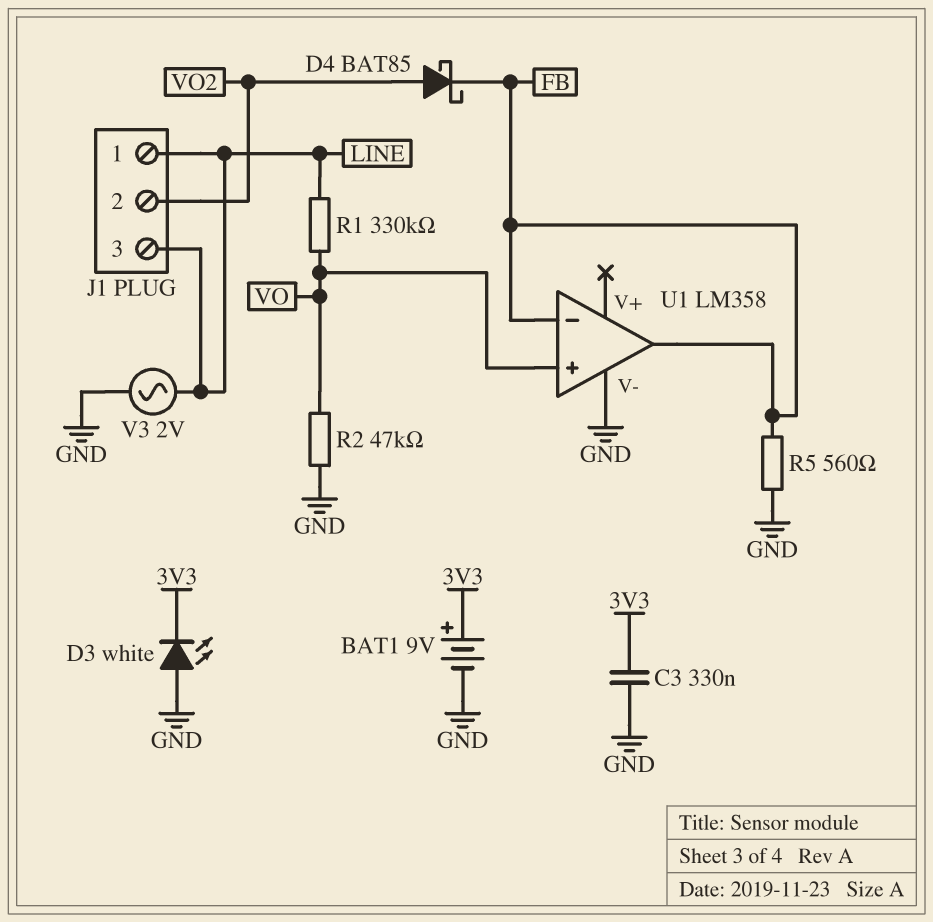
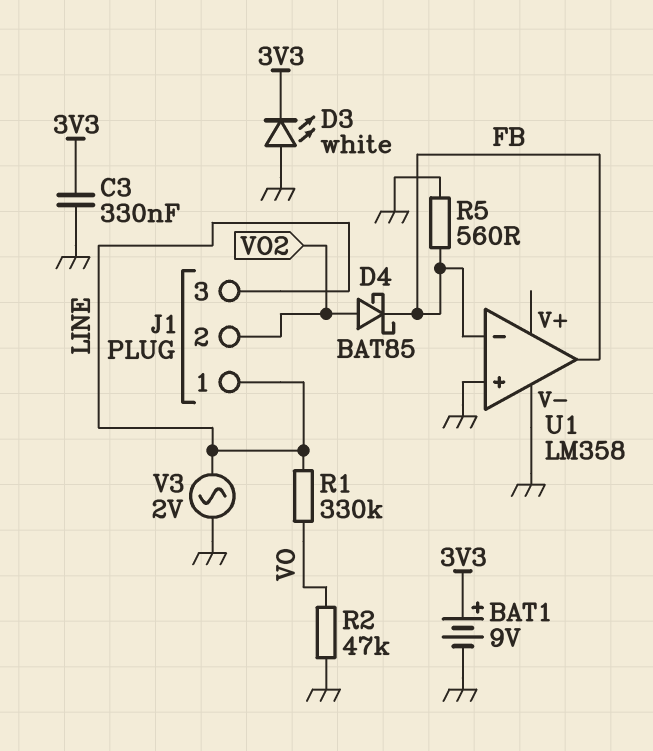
U1 pin in+: VO -> GND

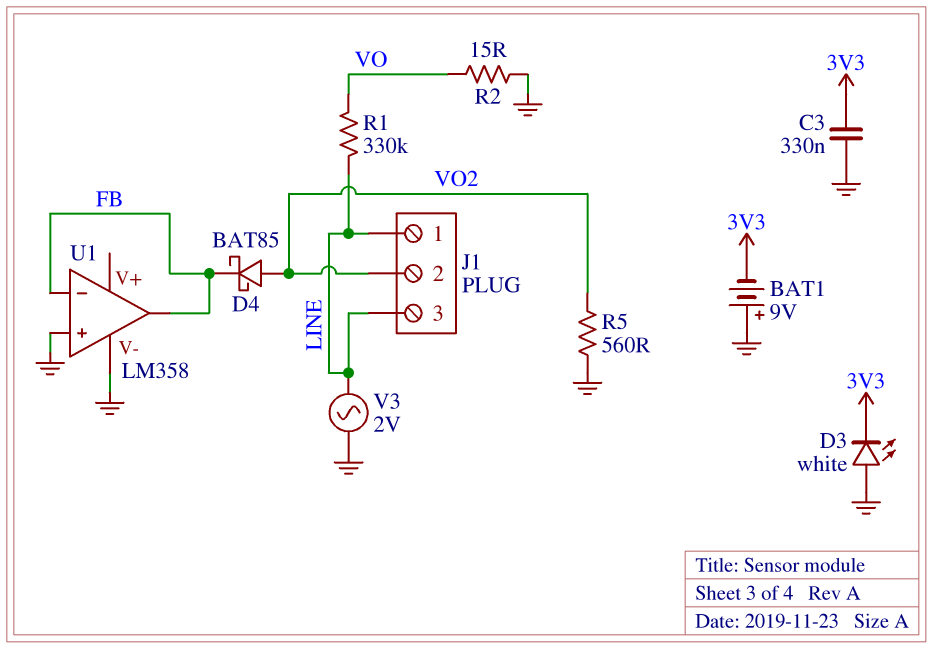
BAT1: 9V (plus 3V3, minus GND) -> 9V (plus GND, minus 3V3)
R2: 47k (GND, VO) -> 15 (GND, VO)
R5: 560 (FB, GND) -> 560 (GND, VO2)

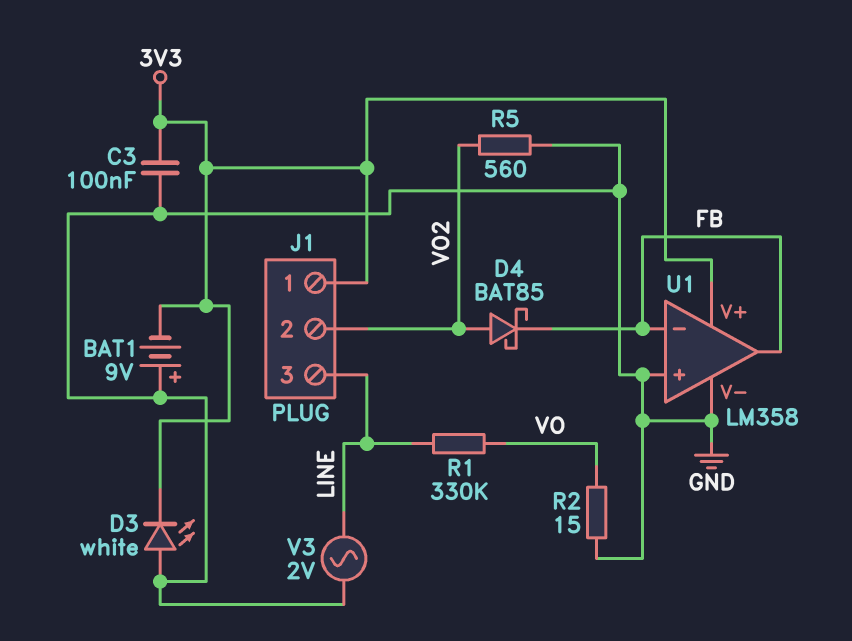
C3: 330nF (3V3, GND) -> 100nF (3V3, GND)
J1 pin 1: LINE -> 3V3
U1 pin V+: none -> 3V3

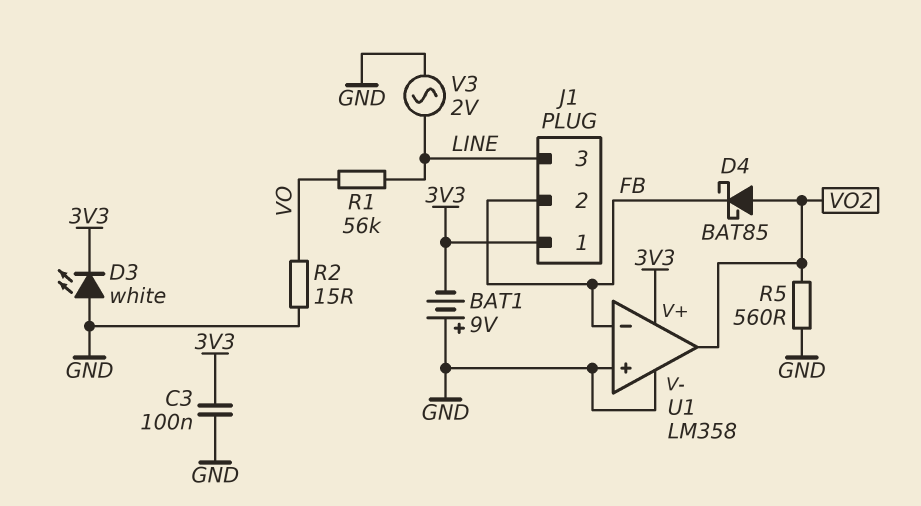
J1 pin 2: VO2 -> FB
R1: 330k (LINE, VO) -> 56k (LINE, VO)
U1 pin out: FB -> VO2

